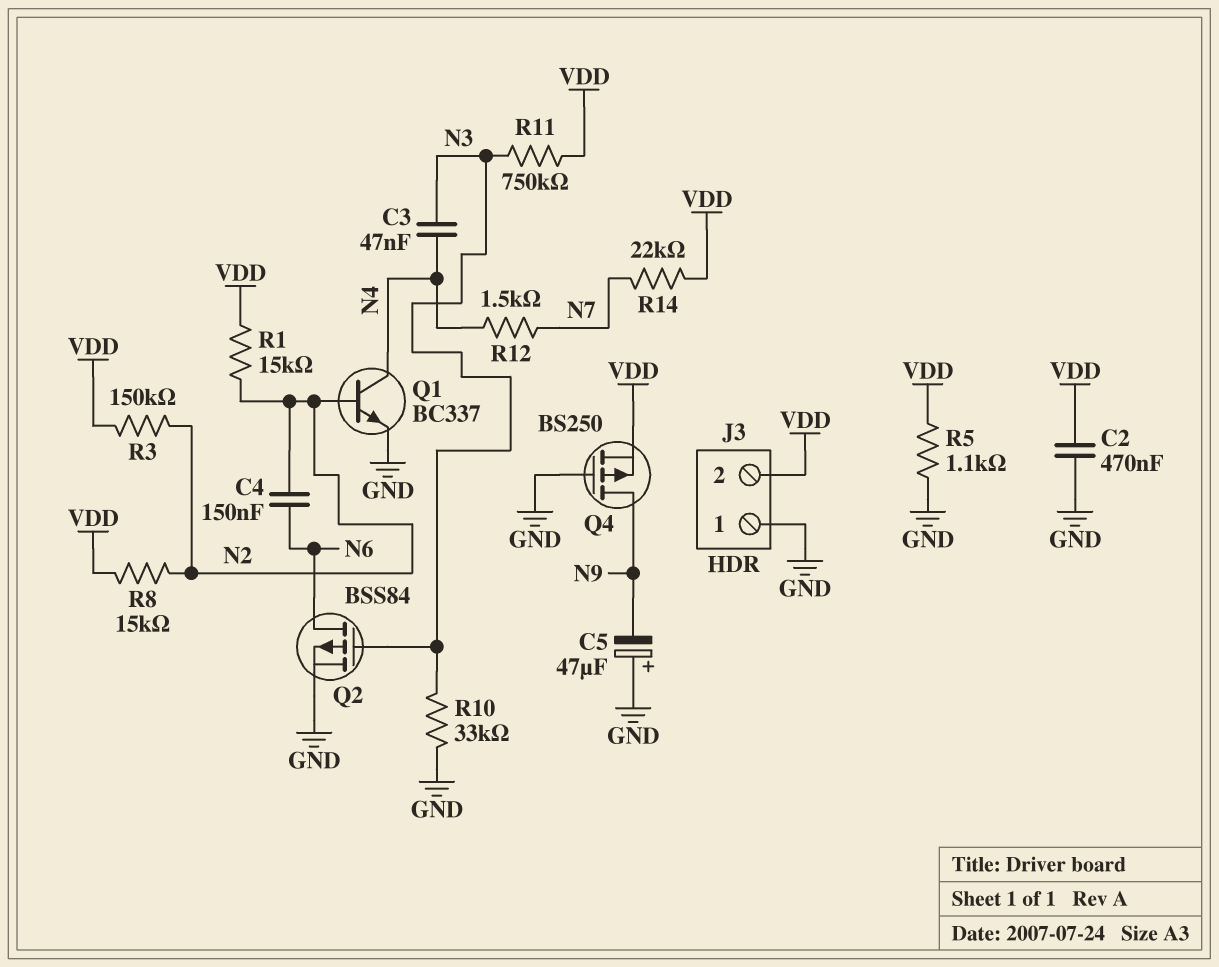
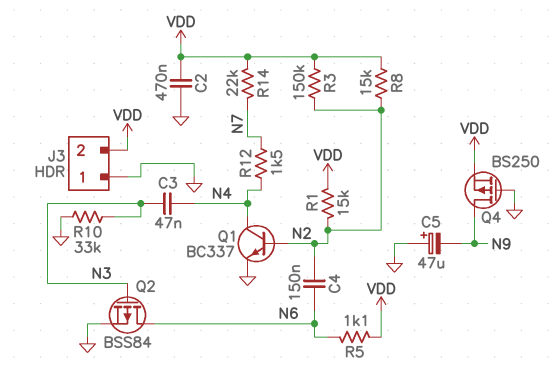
R5: 1.1k (GND, VDD) -> 1.1k (N6, VDD)
R11: 750k (N3, VDD) -> none

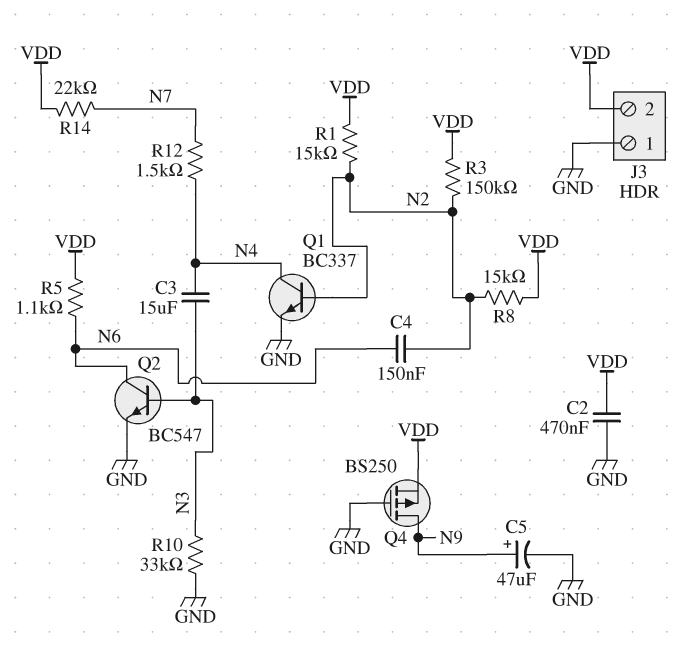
C3: 47nF (N3, N4) -> 15uF (N3, N4)
C5: 47uF (plus GND, minus N9) -> 47uF (plus N9, minus GND)
Q2: PMOS BSS84 (G N3, D N6, S GND) -> NPN BC547 (B N3, C N6, E GND)

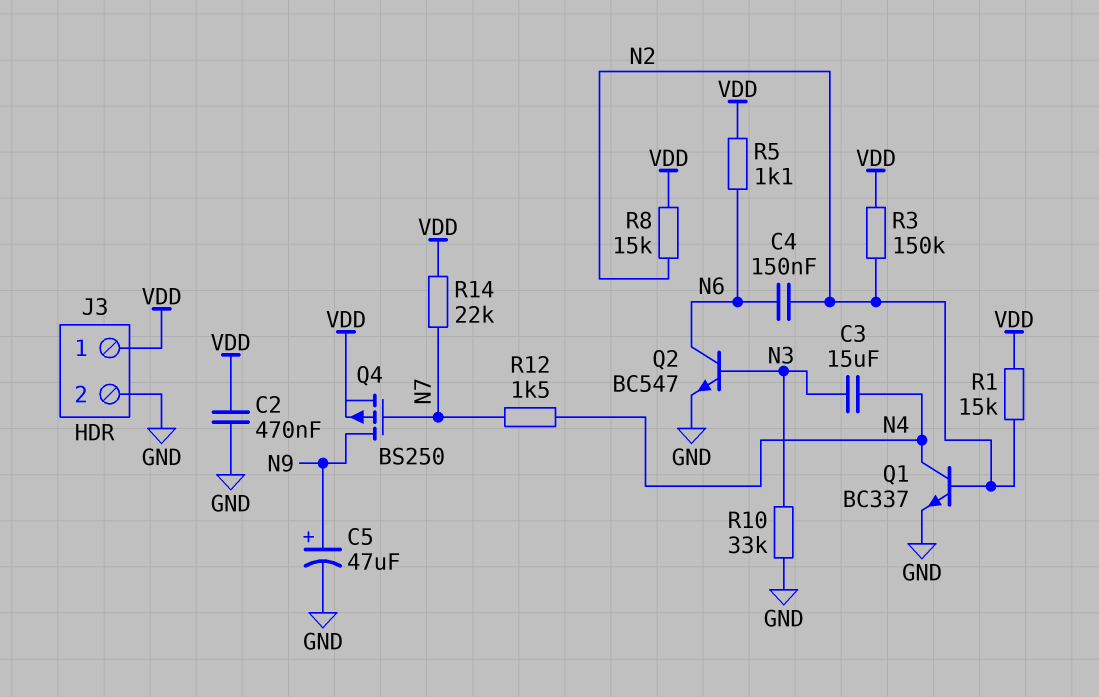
J3 pin 1: GND -> VDD
J3 pin 2: VDD -> GND
Q4: PMOS BS250 (G GND, D N9, S VDD) -> PMOS BS250 (G N7, D N9, S VDD)

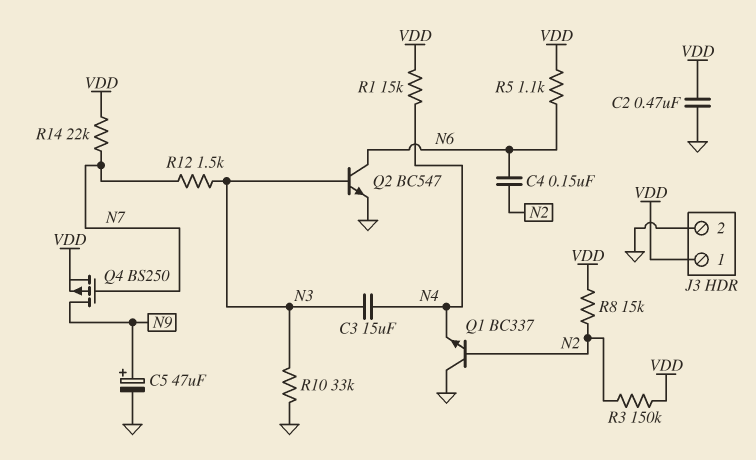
Q1: NPN BC337 (B N2, C N4, E GND) -> NPN BC337 (B N2, C GND, E N4)
R1: 15k (N2, VDD) -> 15k (N4, VDD)
R12: 1.5k (N4, N7) -> 1.5k (N3, N7)

